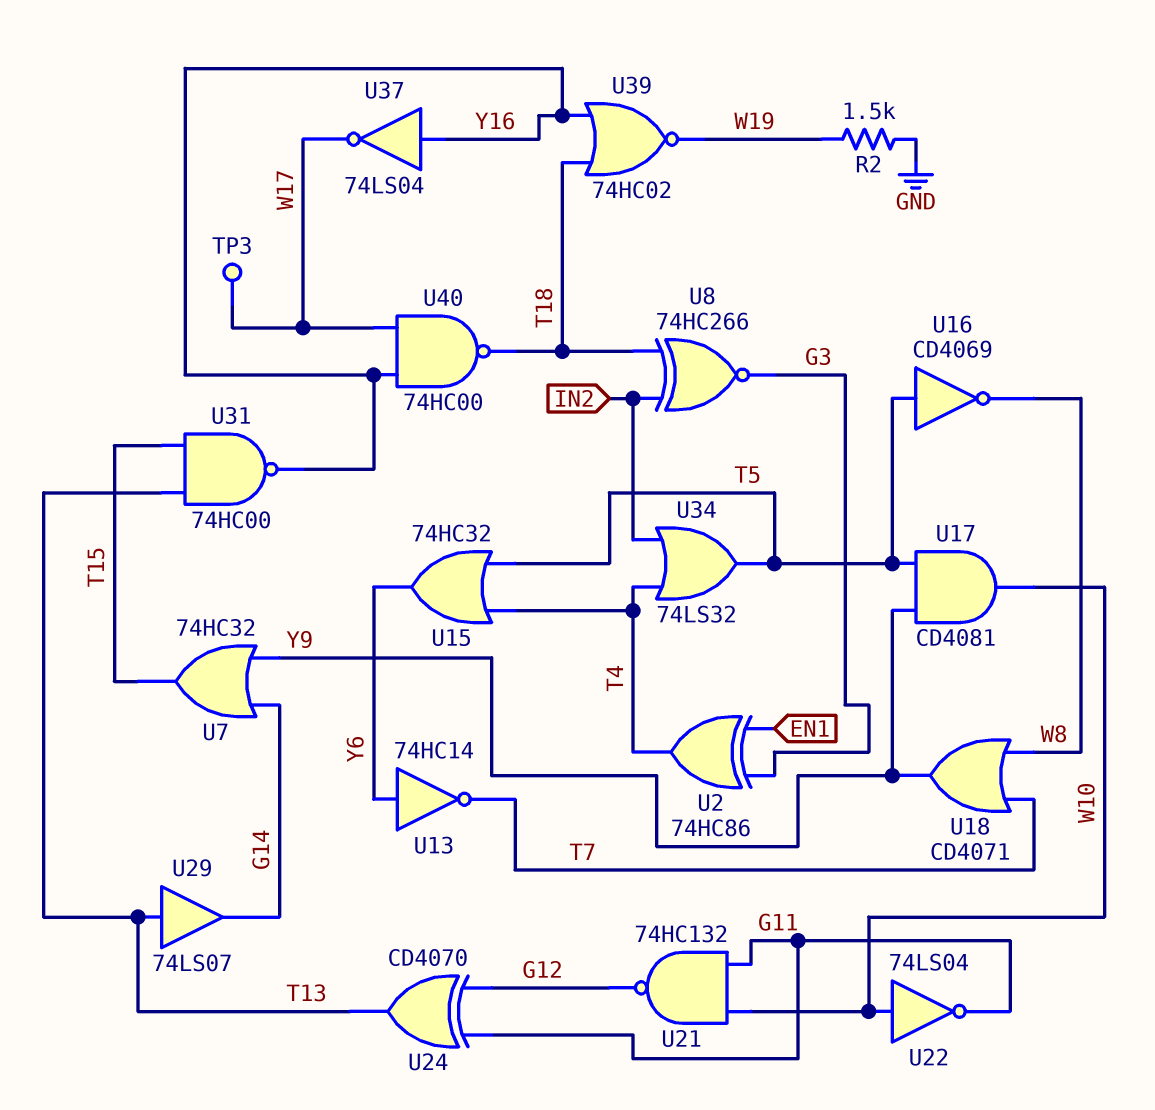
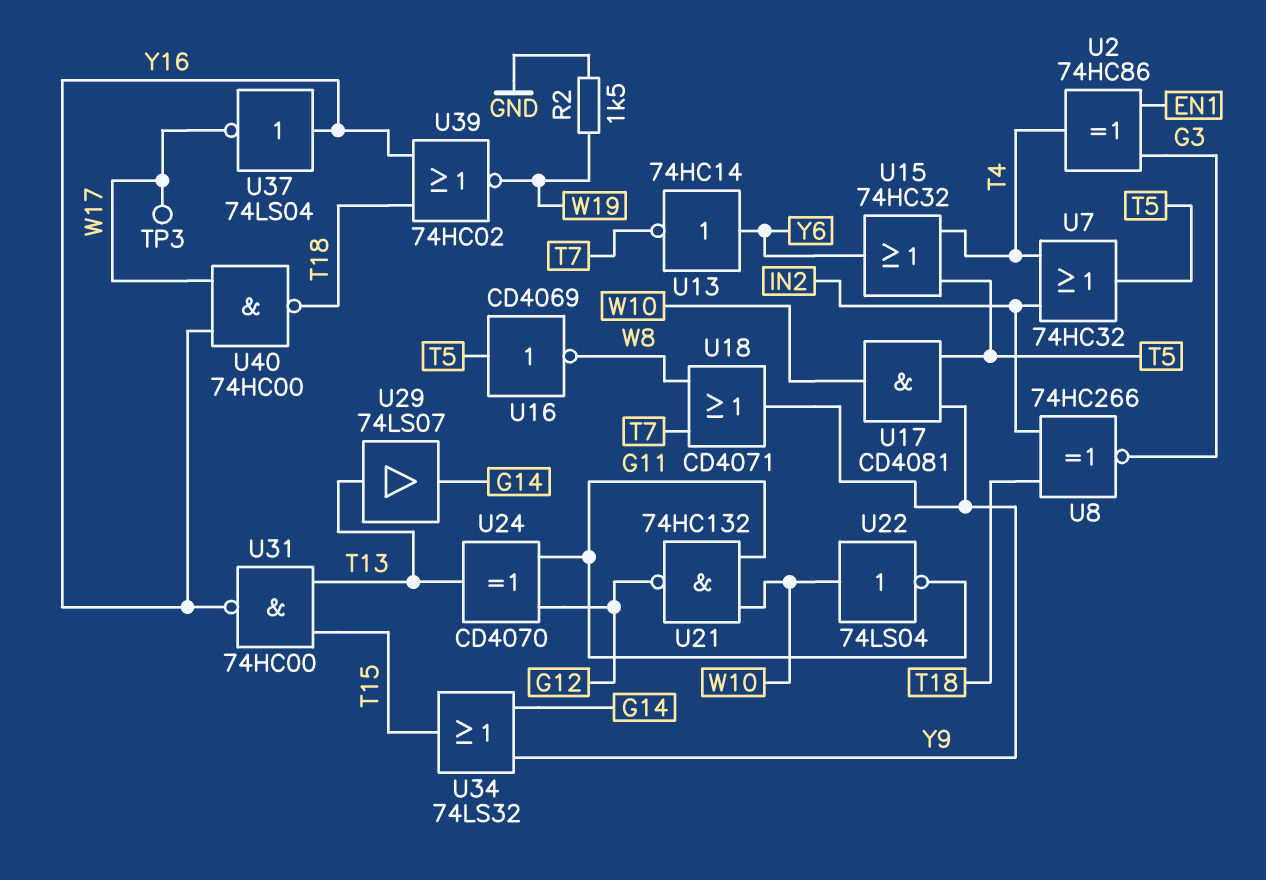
U7: OR 74HC32 (in G14, in Y9, out T15) -> OR 74HC32 (in IN2, in T4, out T5)
U34: OR 74LS32 (in IN2, in T4, out T5) -> OR 74LS32 (in G14, in Y9, out T15)

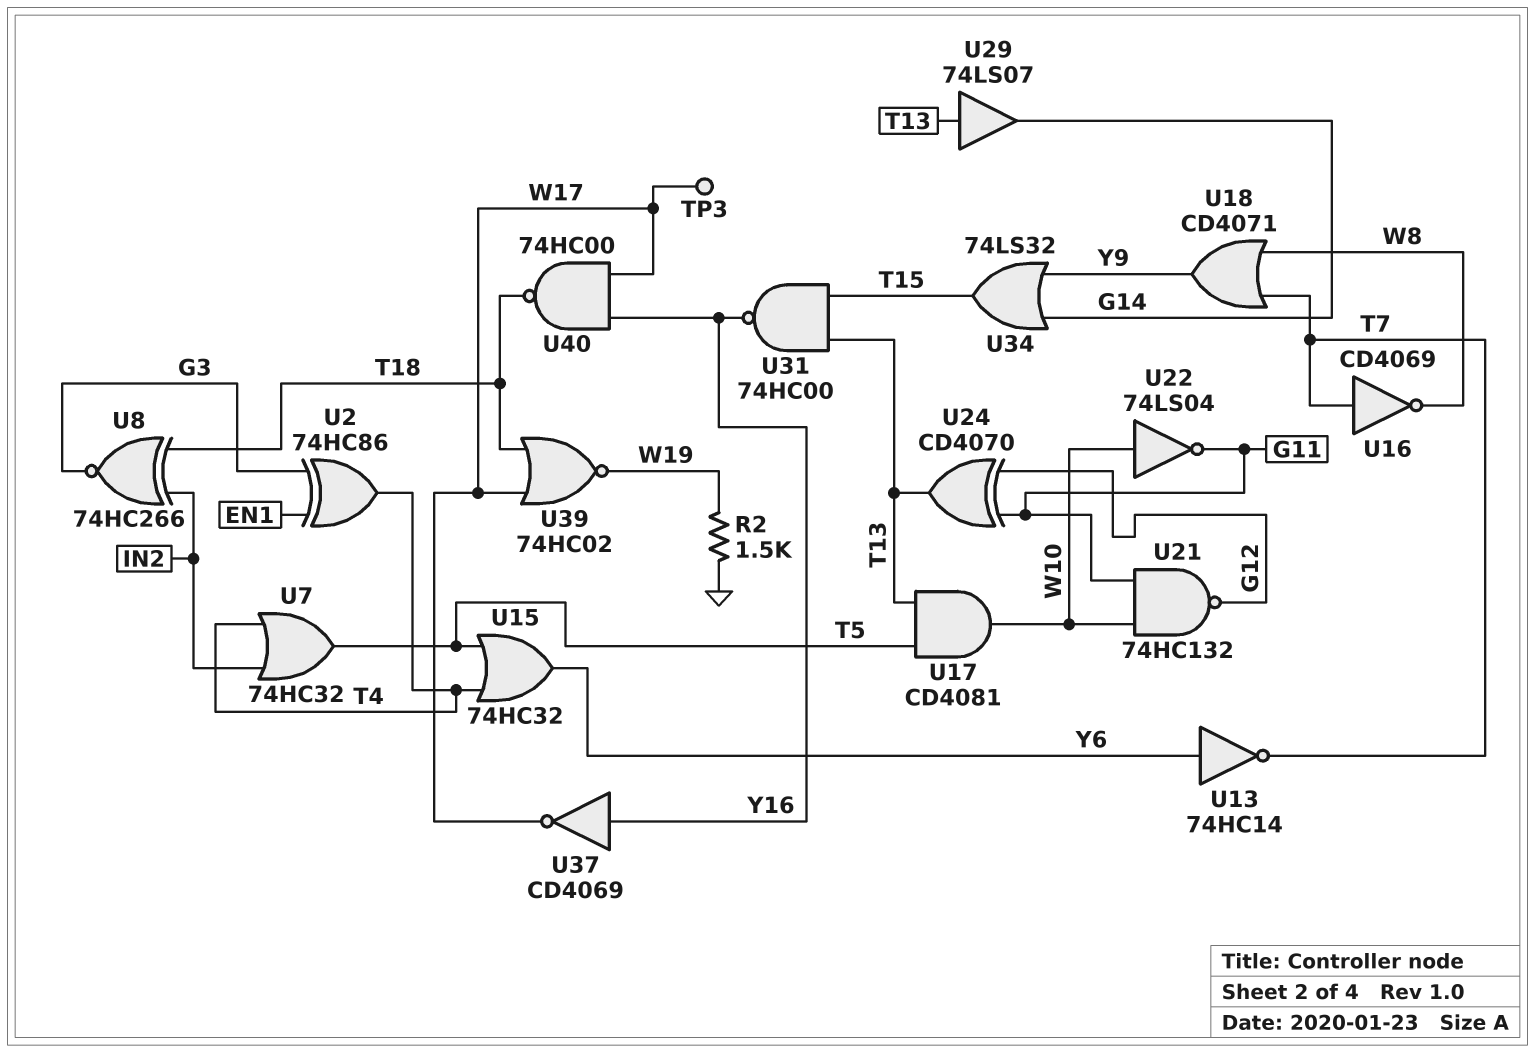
U16: NOT CD4069 (in T5, out W8) -> NOT CD4069 (in T7, out W8)
U17: AND CD4081 (in T5, in Y9, out W10) -> AND CD4081 (in T5, in T13, out W10)
U37: NOT 74LS04 (in Y16, out W17) -> NOT CD4069 (in Y16, out W17)
U39: NOR 74HC02 (in T18, in Y16, out W19) -> NOR 74HC02 (in T18, in W17, out W19)

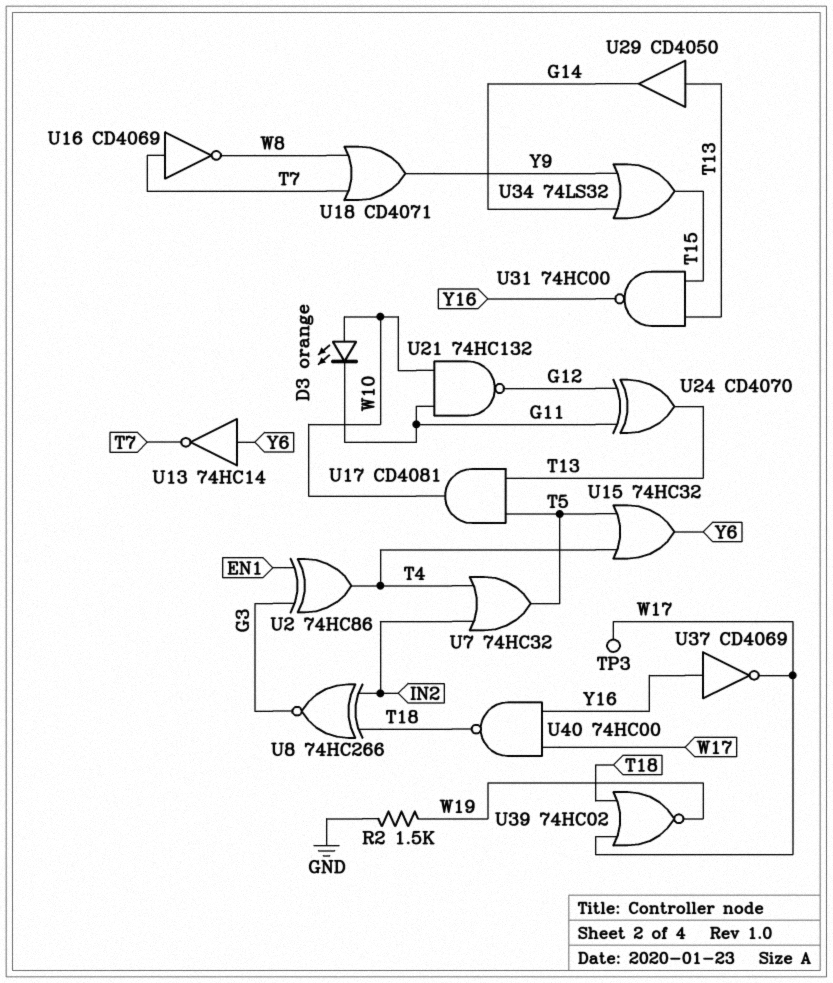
D3: none -> LED orange (A W10, K G11)
U22: NOT 74LS04 (in W10, out G11) -> none
U29: buffer 74LS07 (in T13, out G14) -> buffer CD4050 (in T13, out G14)

